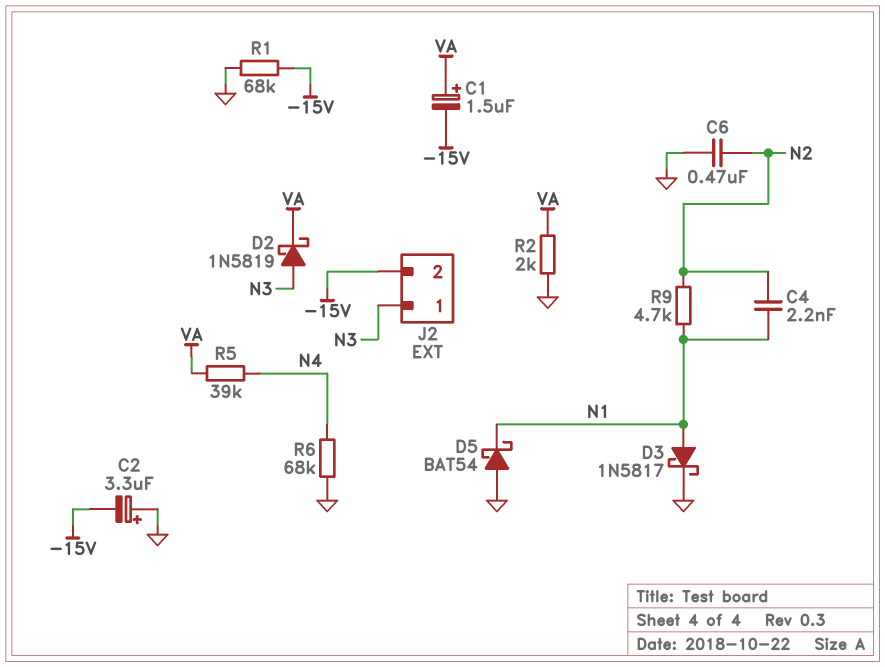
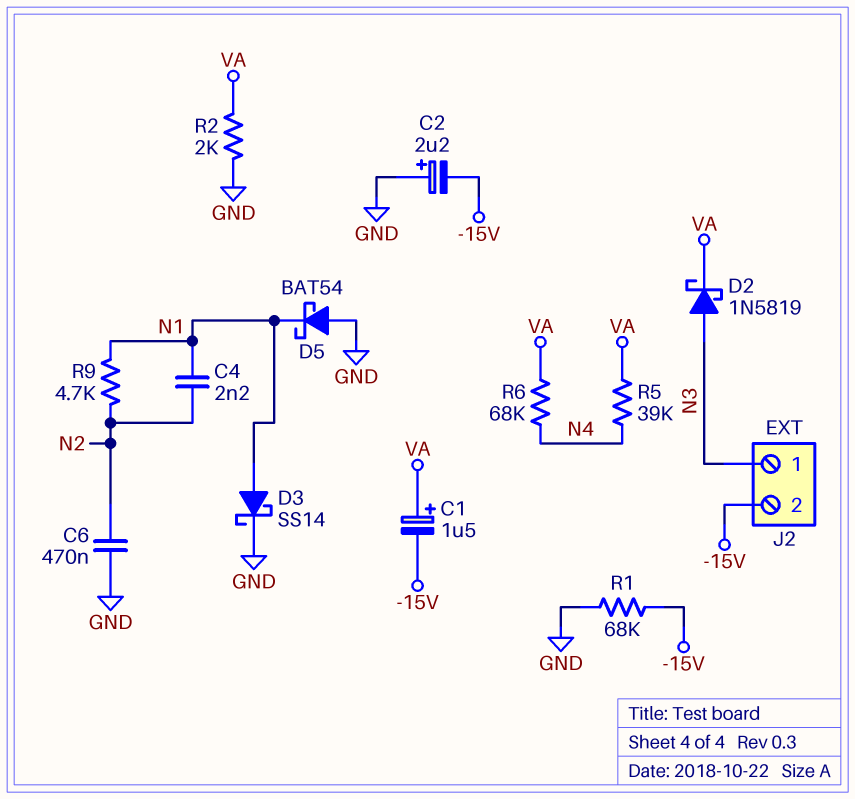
C2: 3.3uF (plus GND, minus -15V) -> 2.2uF (plus GND, minus -15V)
D3: schottky 1N5817 (A N1, K GND) -> schottky SS14 (A N1, K GND)
R6: 68k (GND, N4) -> 68k (N4, VA)

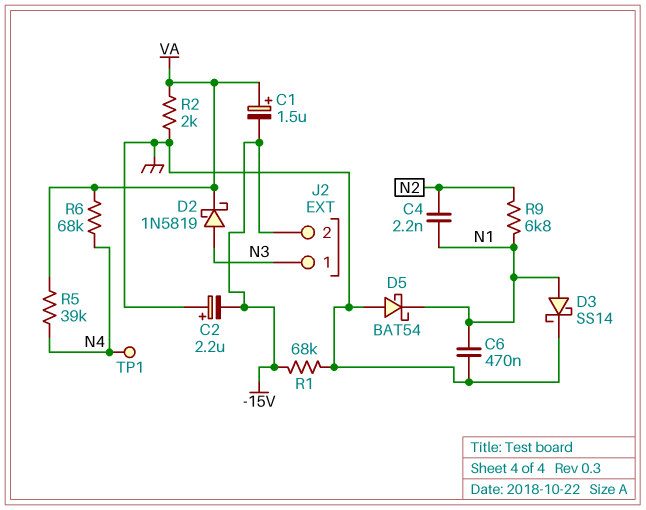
C6: 470nF (GND, N2) -> 470nF (GND, N1)
R9: 4.7k (N1, N2) -> 6.8k (N1, N2)
TP1: none -> test point (N4)

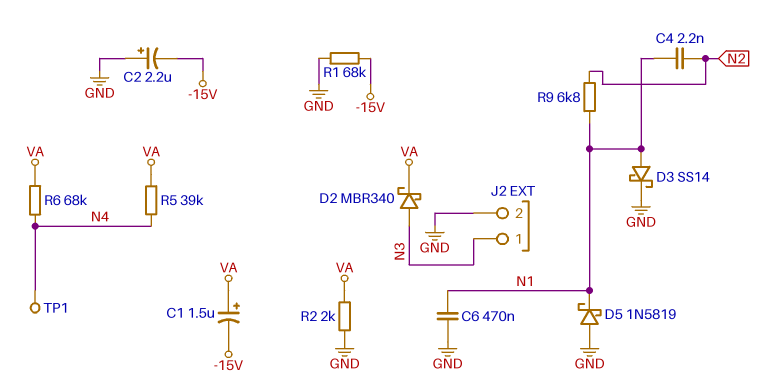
D2: schottky 1N5819 (A N3, K VA) -> schottky MBR340 (A N3, K VA)
D5: schottky BAT54 (A GND, K N1) -> schottky 1N5819 (A GND, K N1)
J2 pin 2: -15V -> GND

